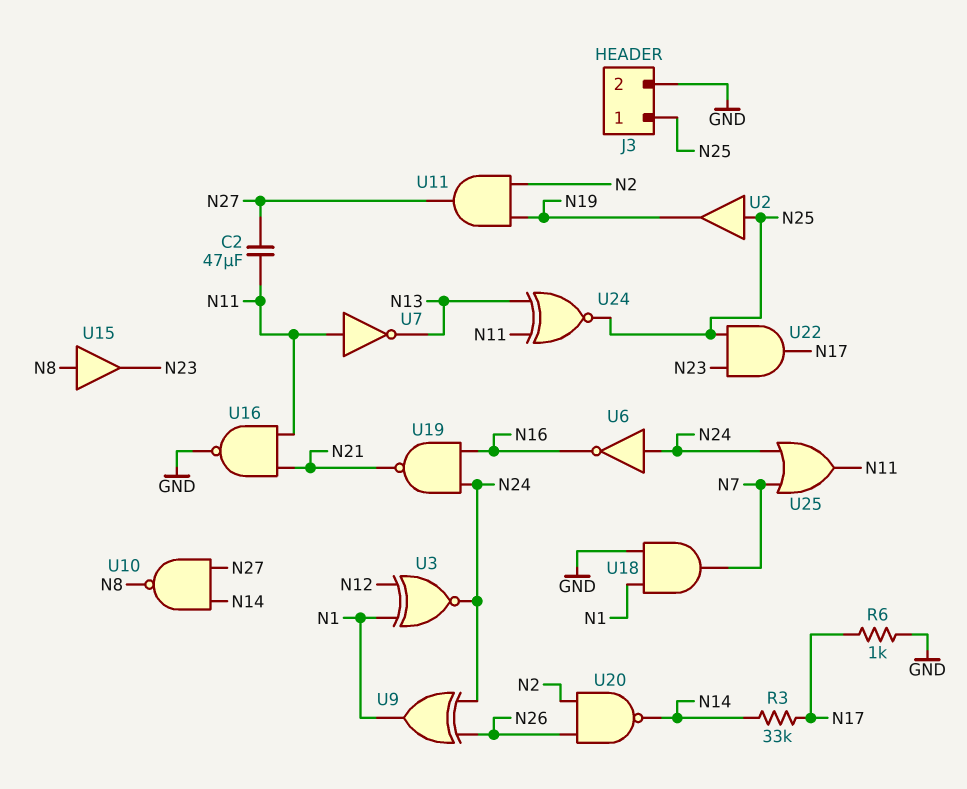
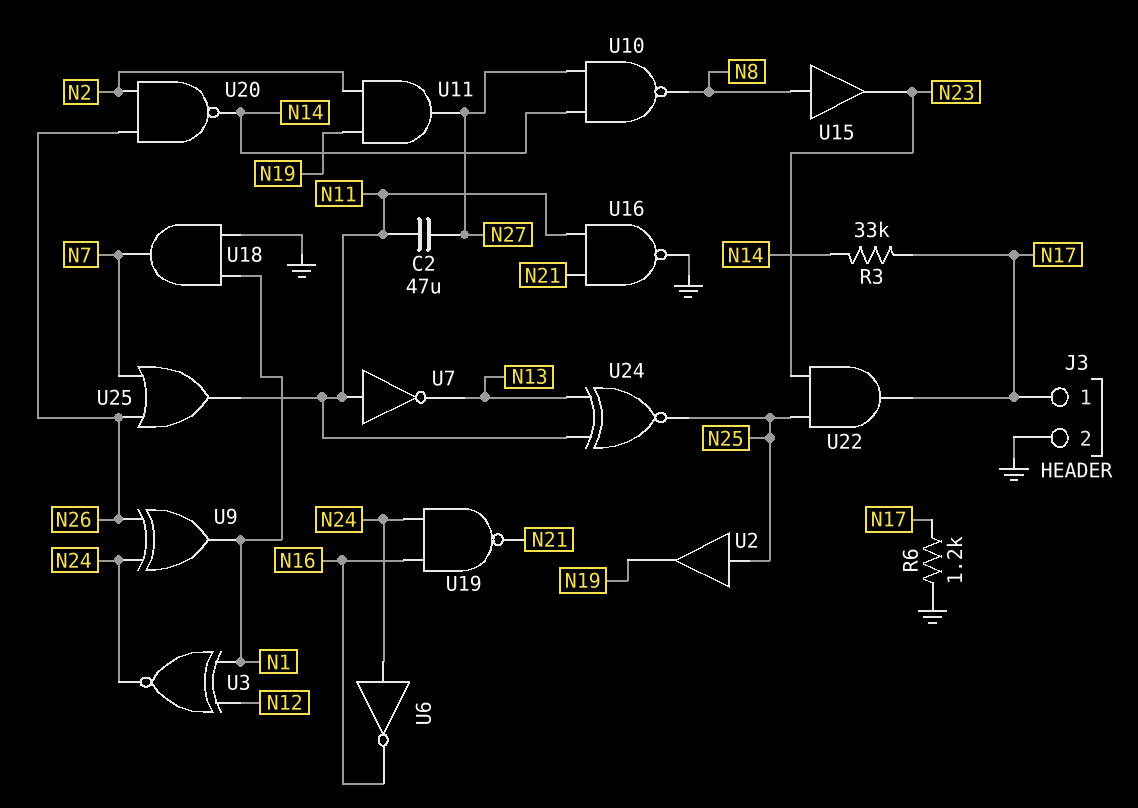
J3 pin 1: N25 -> N17
R6: 1k (GND, N17) -> 1.2k (GND, N17)
U25: OR (in N7, in N24, out N11) -> OR (in N7, in N26, out N11)

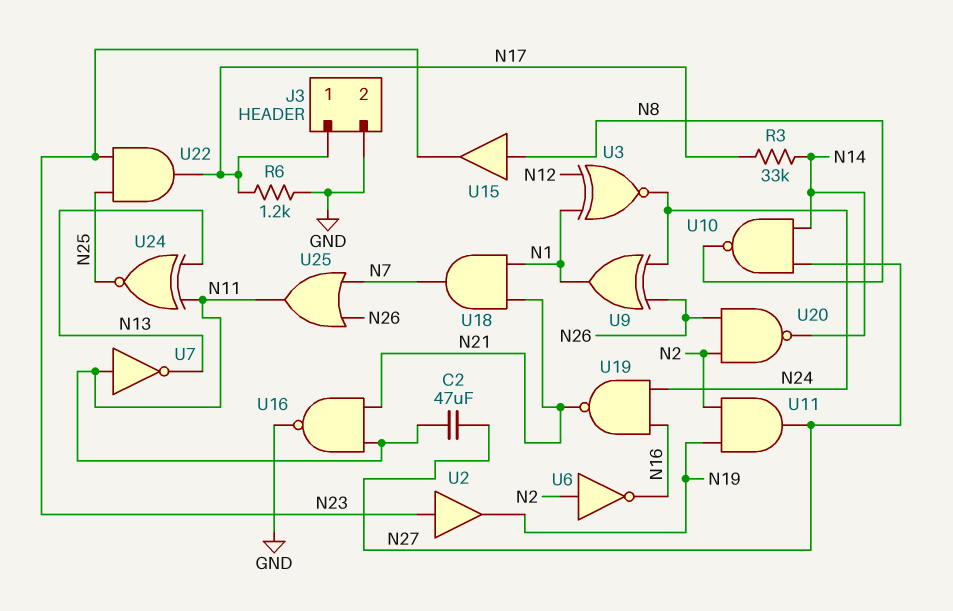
U2: buffer (in N25, out N19) -> buffer (in N23, out N19)
U6: NOT (in N24, out N16) -> NOT (in N2, out N16)
U18: AND (in GND, in N1, out N7) -> AND (in N1, in N21, out N7)

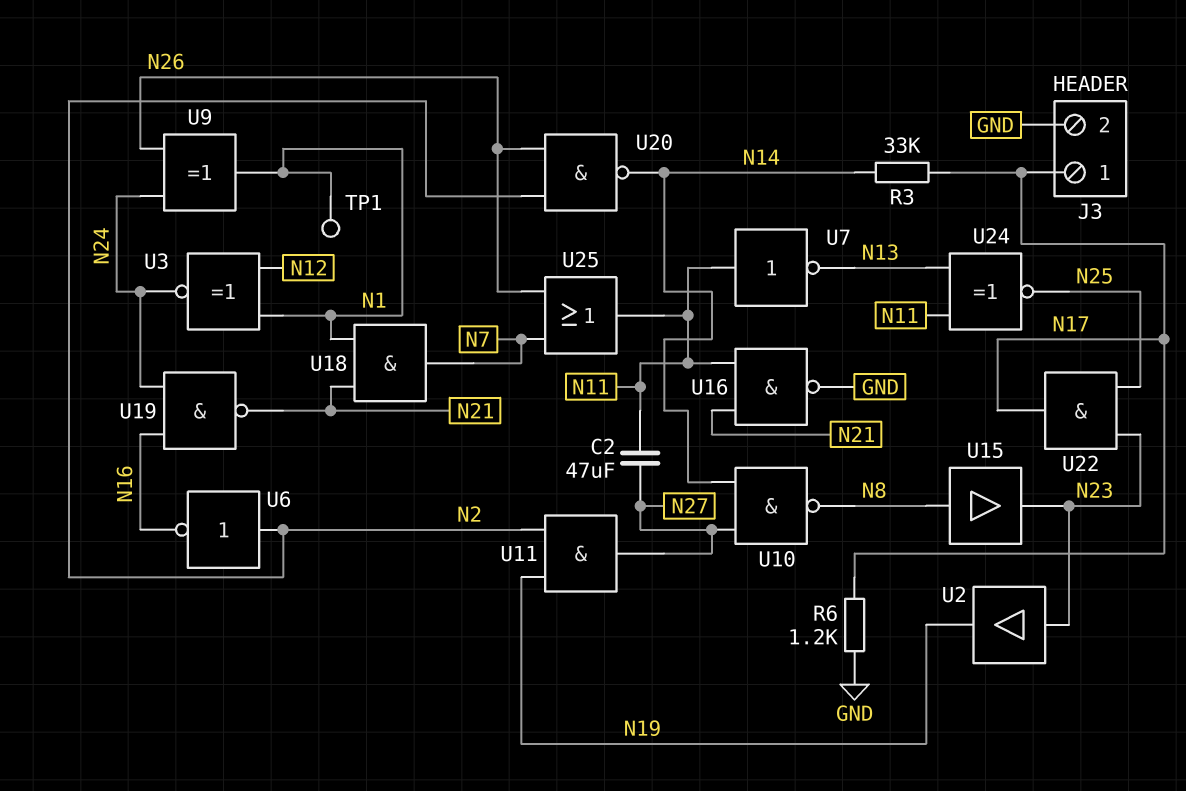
TP1: none -> test point (N1)

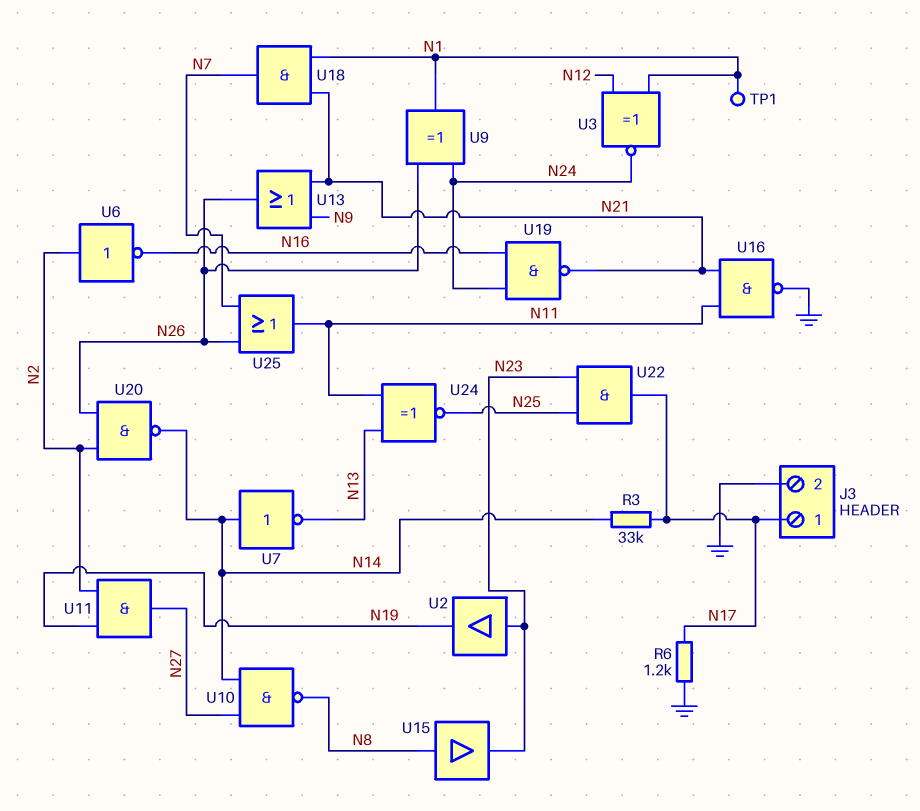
C2: 47uF (N11, N27) -> none
U7: NOT (in N11, out N13) -> NOT (in N14, out N13)
U13: none -> OR (in N9, in N21, out N26)

